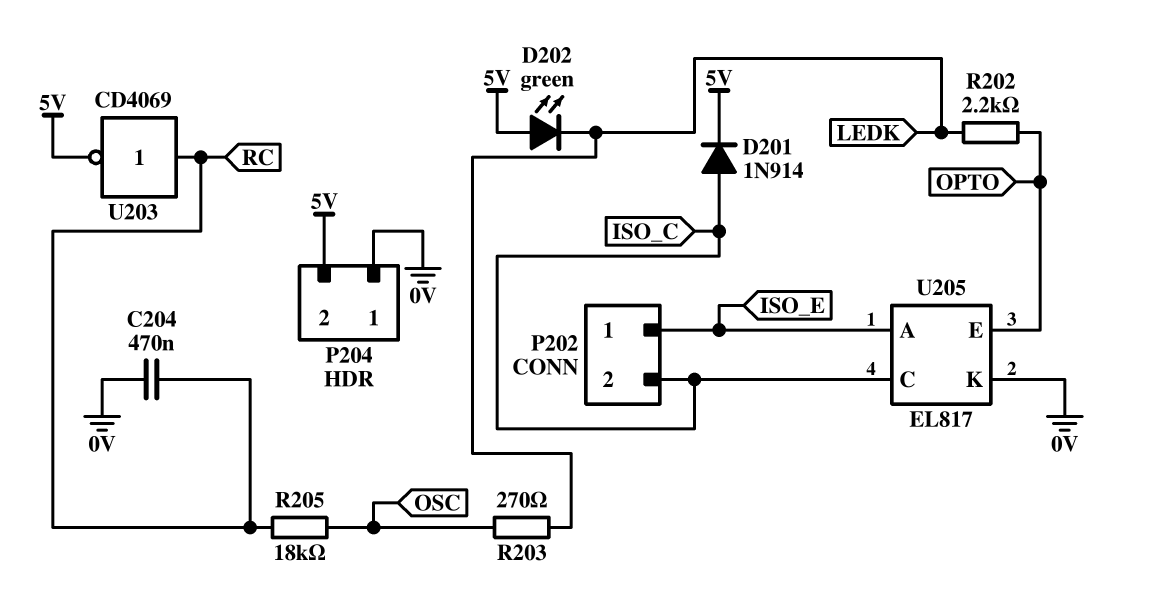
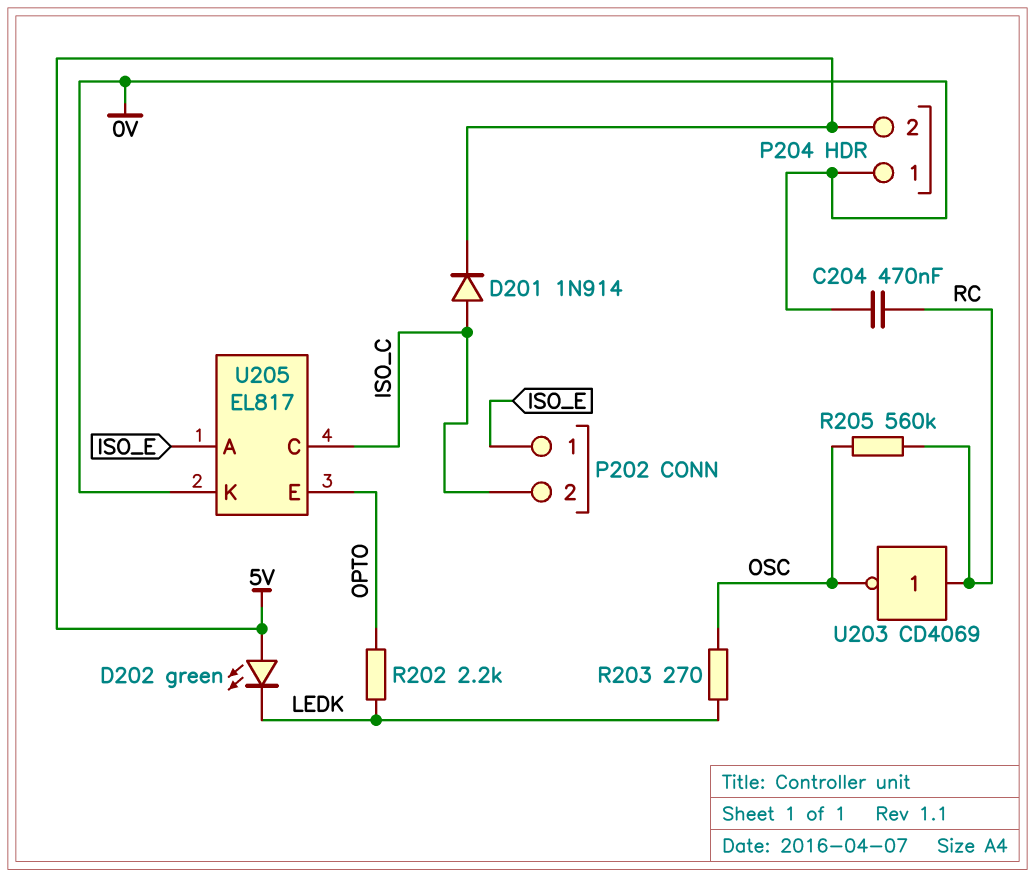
R205: 18k (OSC, RC) -> 560k (OSC, RC)
U203: NOT CD4069 (in RC, out 5V) -> NOT CD4069 (in RC, out OSC)

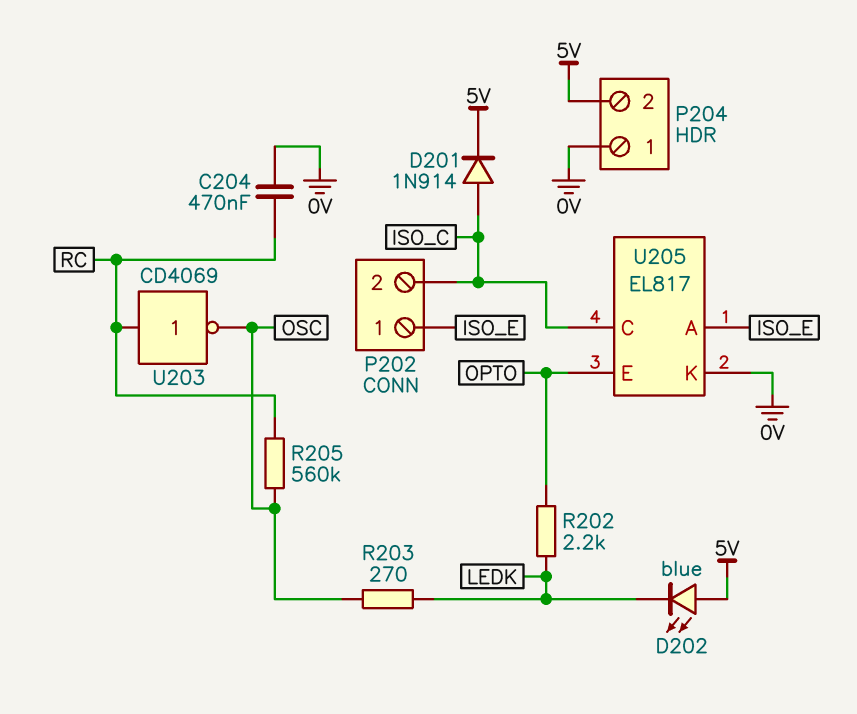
D202: LED green (A 5V, K LEDK) -> LED blue (A 5V, K LEDK)

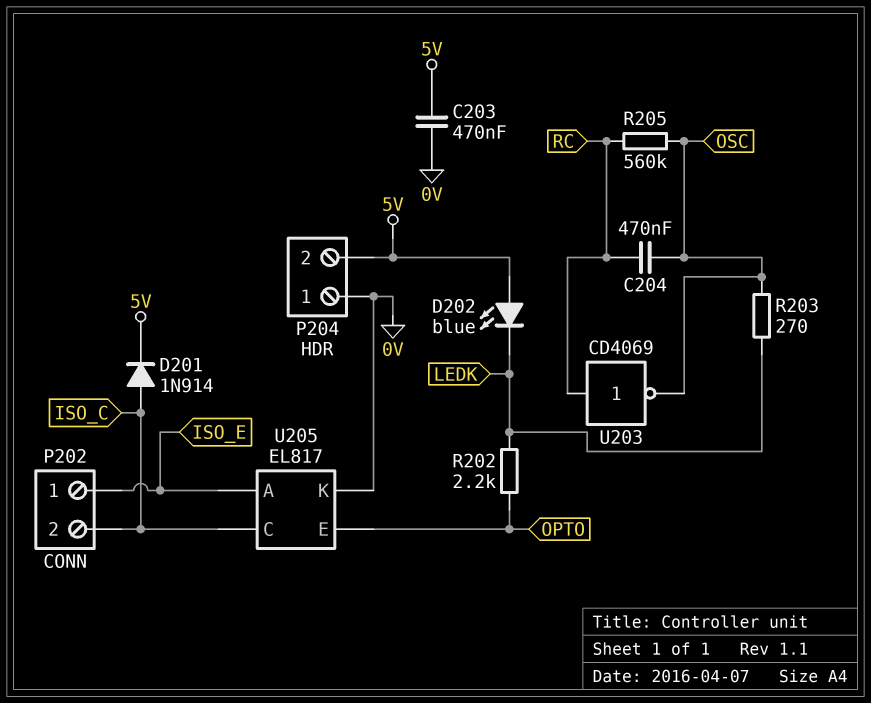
C203: none -> 470nF (0V, 5V)
C204: 470nF (0V, RC) -> 470nF (OSC, RC)

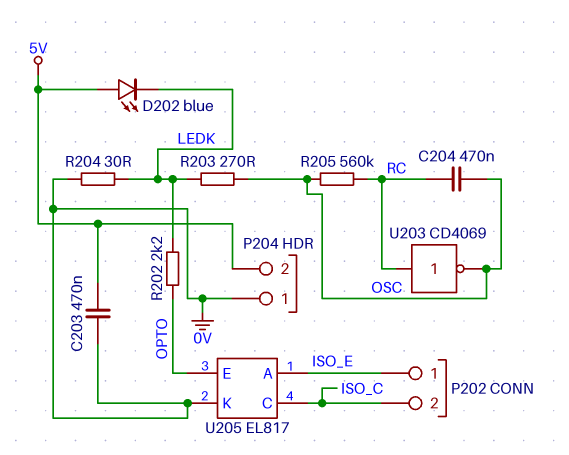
D201: diode 1N914 (A ISO_C, K 5V) -> none
R204: none -> 30 (0V, LEDK)

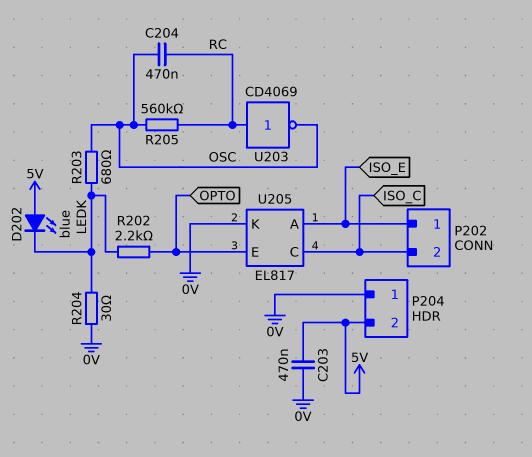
R203: 270 (LEDK, OSC) -> 680 (LEDK, OSC)

